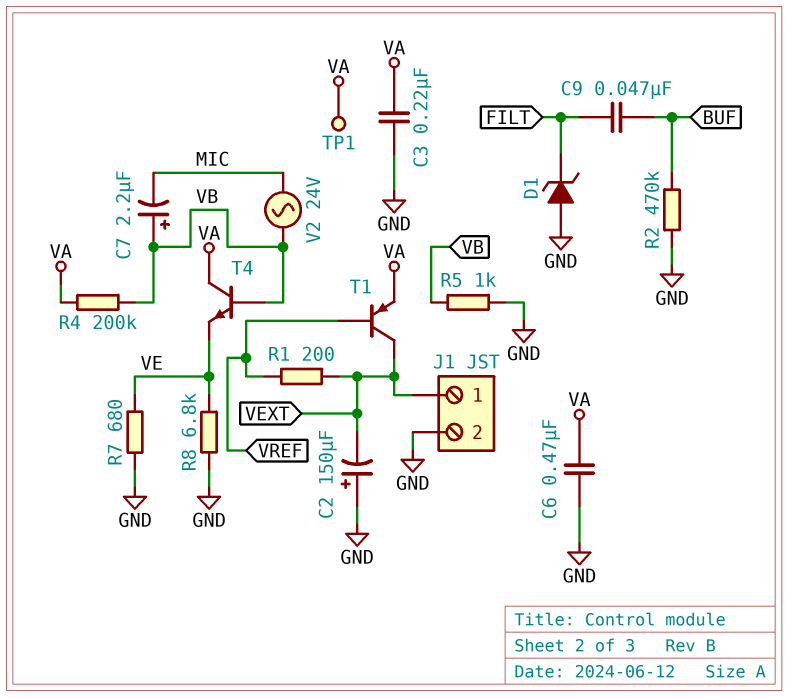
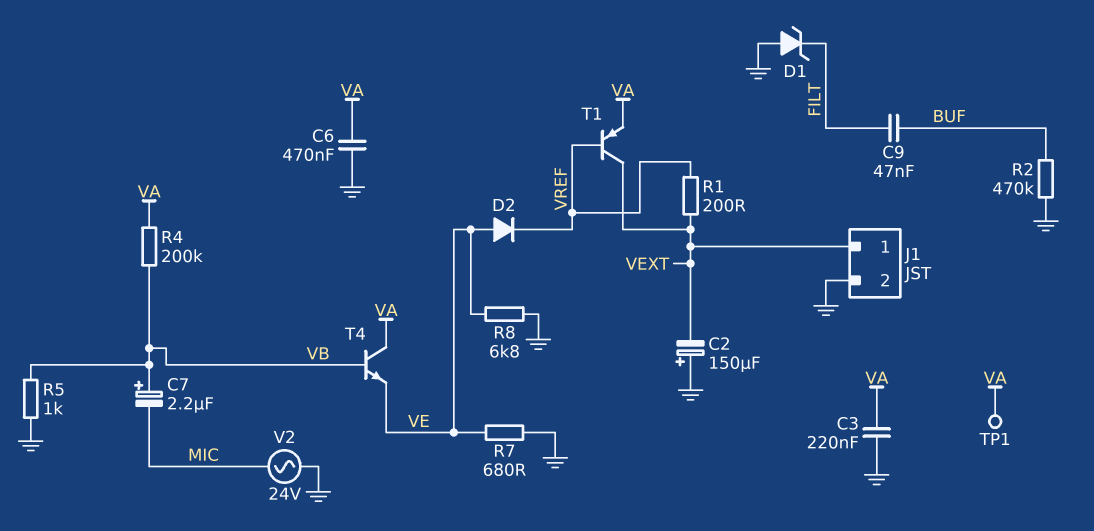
D2: none -> diode (A VE, K VREF)
V2: AC 24V (MIC, VB) -> AC 24V (GND, MIC)

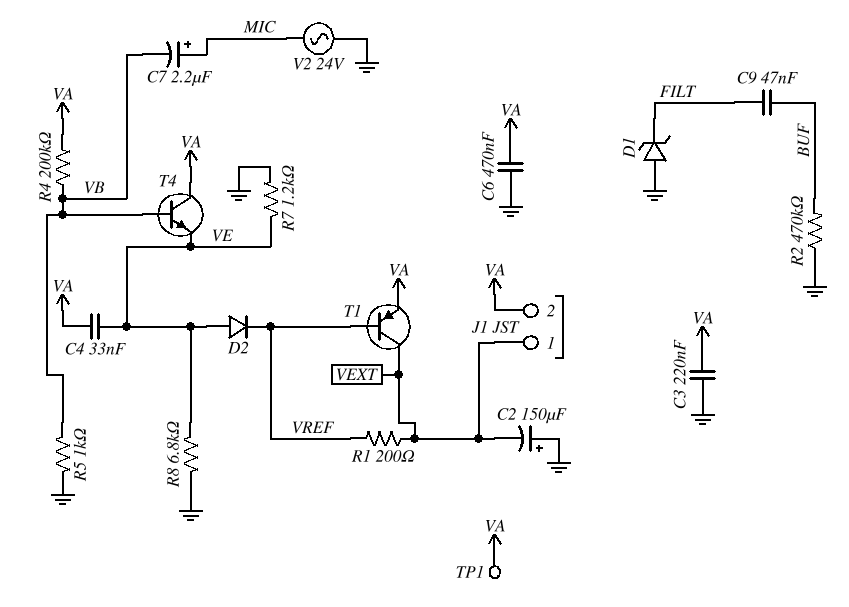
C4: none -> 33nF (VA, VE)
C7: 2.2uF (plus VB, minus MIC) -> 2.2uF (plus MIC, minus VB)
J1 pin 2: GND -> VA
R7: 680 (GND, VE) -> 1.2k (GND, VE)

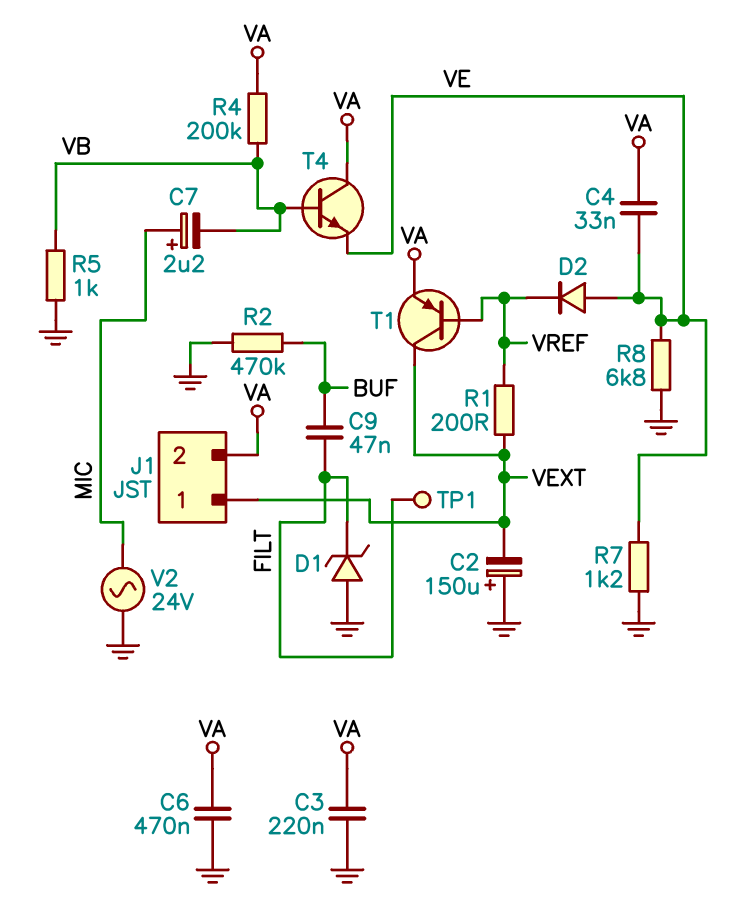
TP1: test point (VA) -> test point (FILT)

